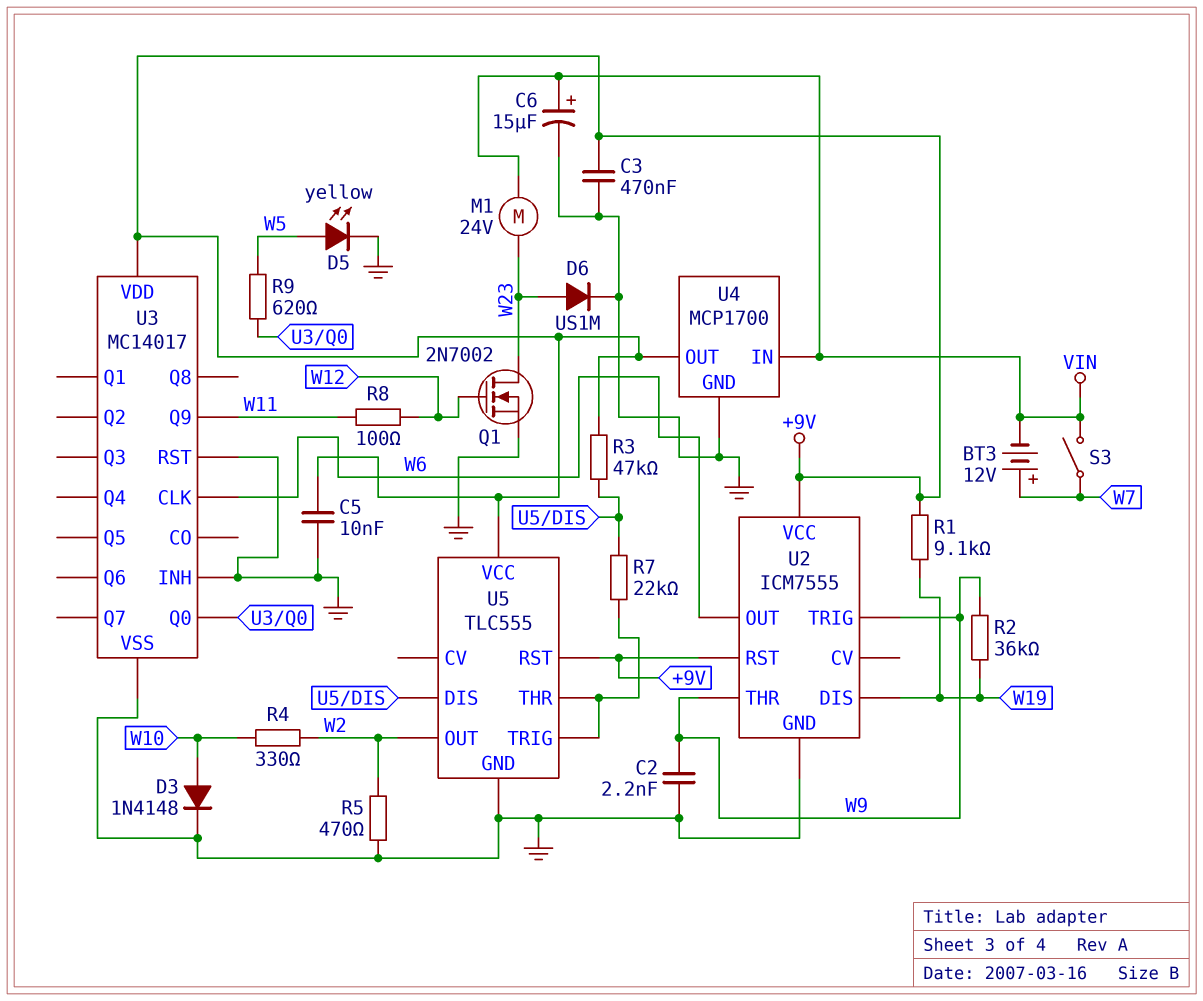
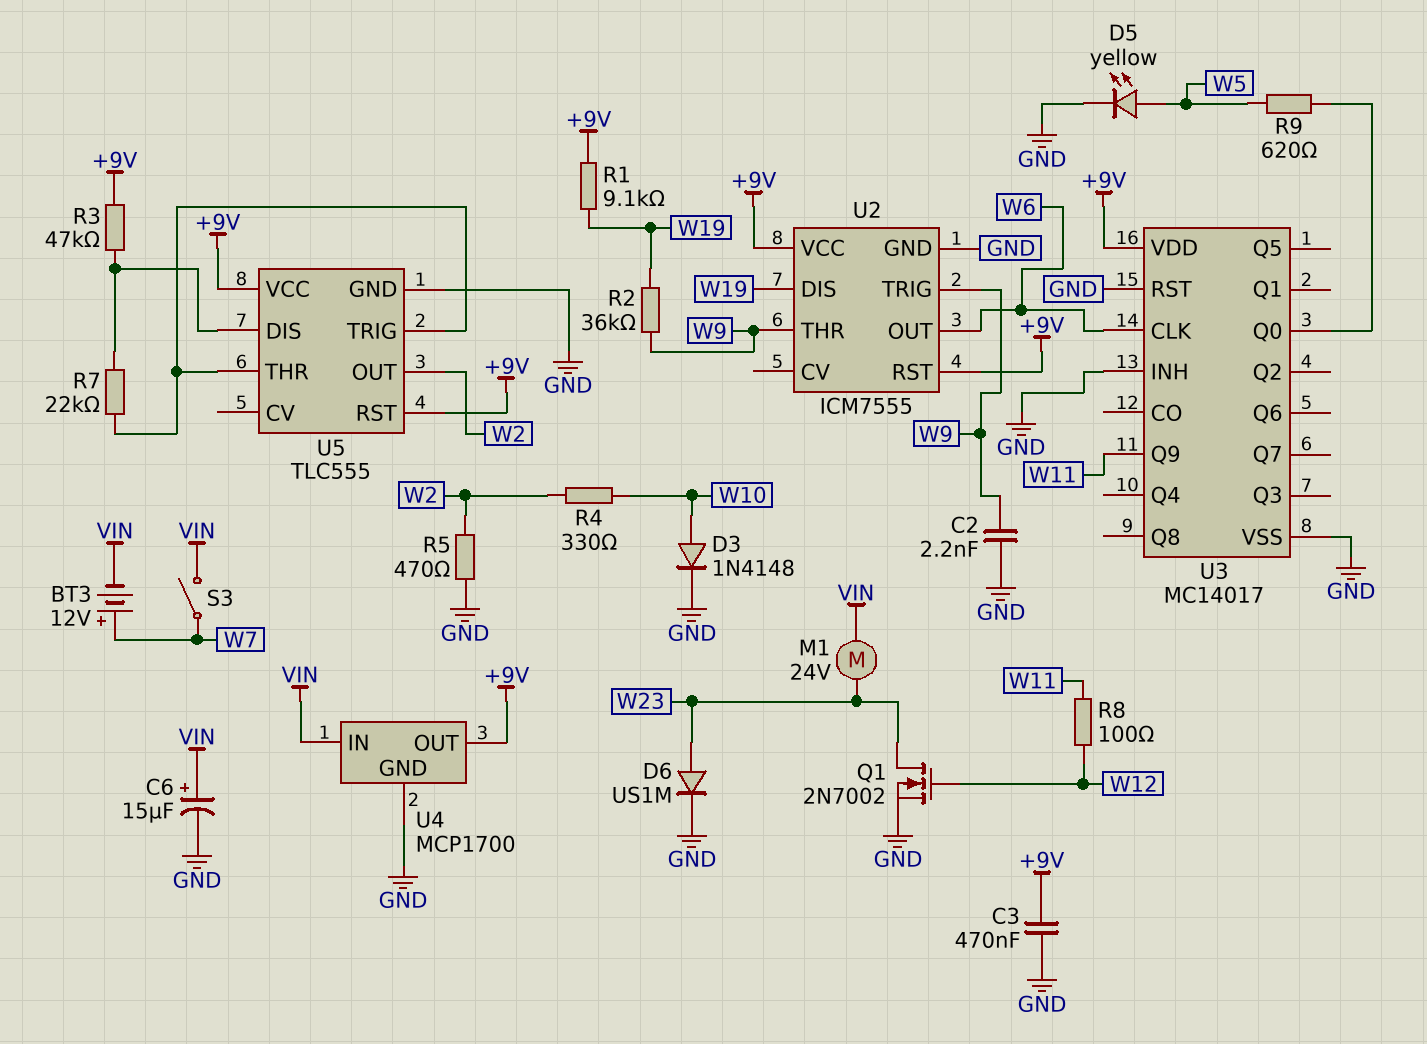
C5: 10nF (+9V, GND) -> none

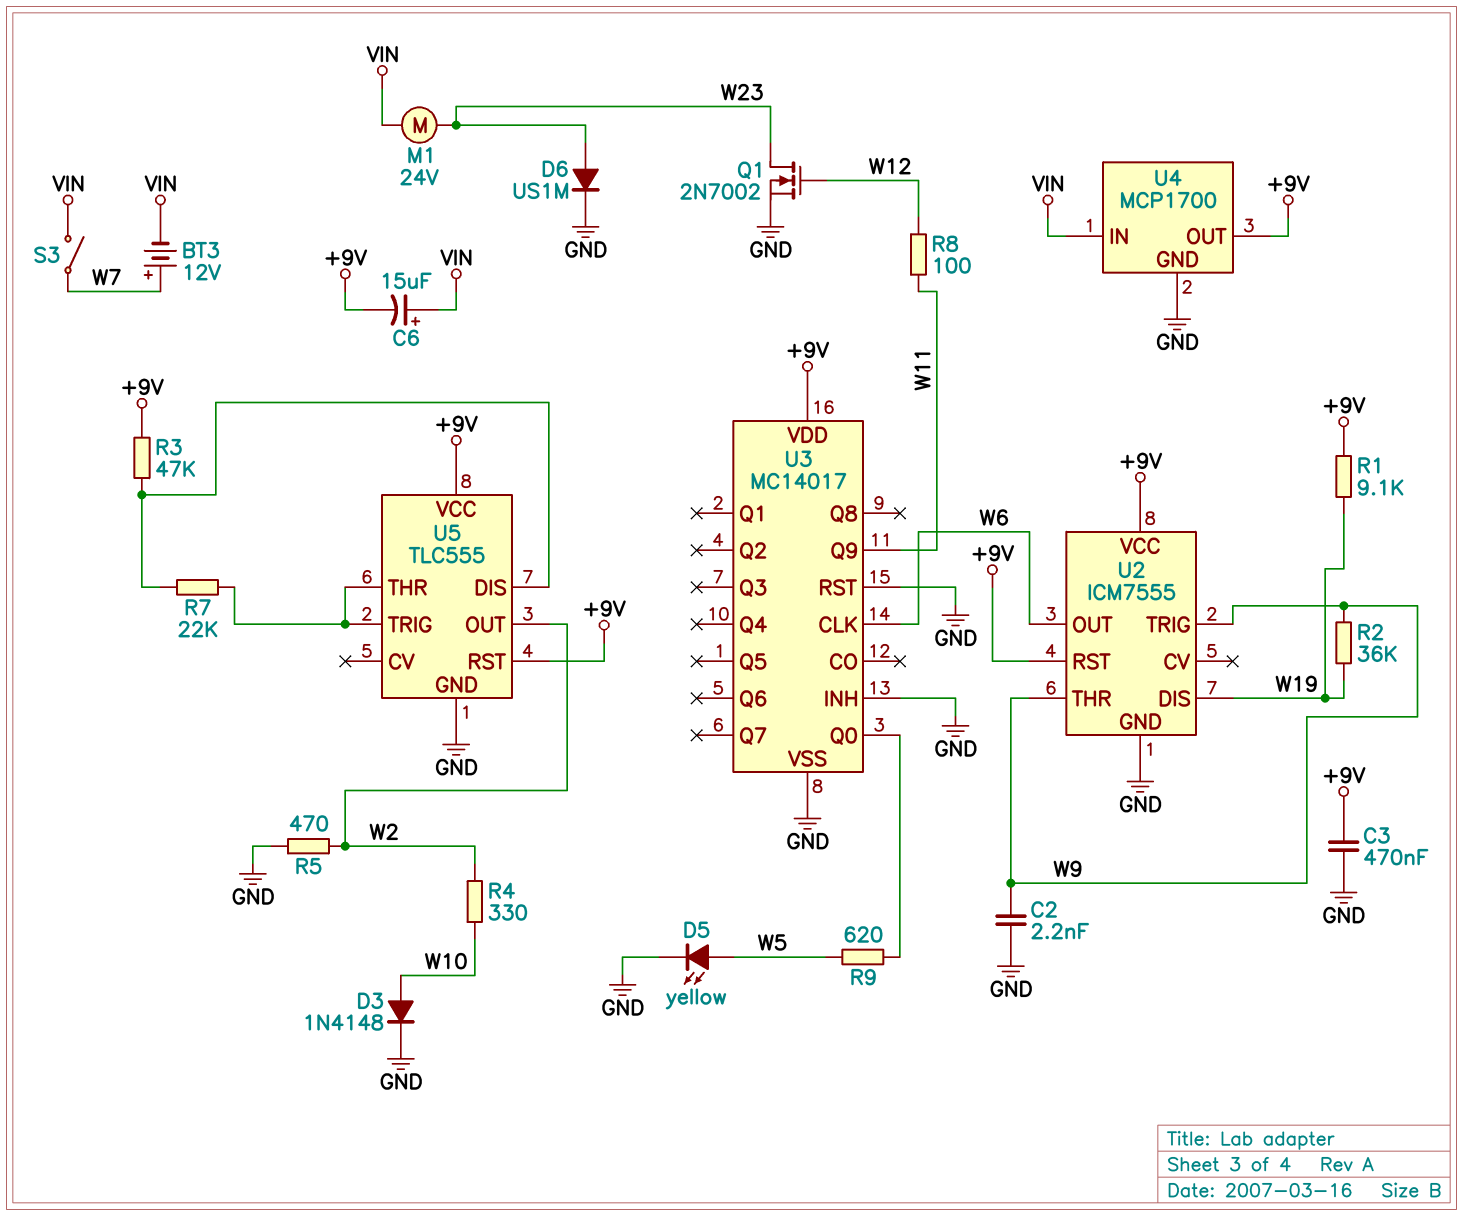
C6: 15uF (plus VIN, minus GND) -> 15uF (plus VIN, minus +9V)

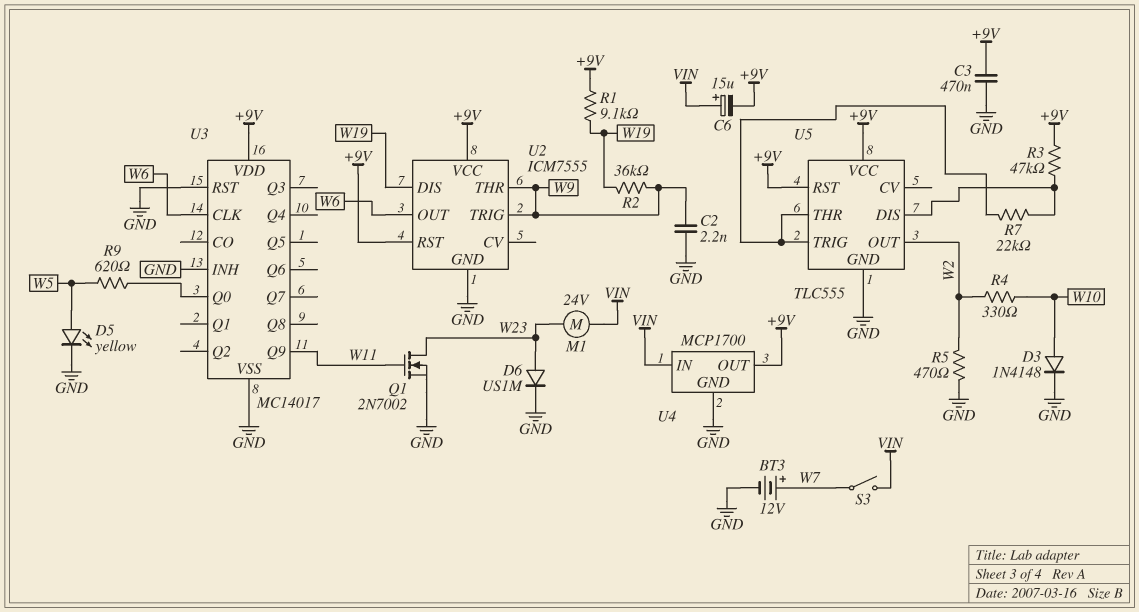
BT3: 12V (plus W7, minus VIN) -> 12V (plus W7, minus GND)
Q1: NMOS 2N7002 (G W12, D W23, S GND) -> NMOS 2N7002 (G W11, D W23, S GND)
R8: 100 (W11, W12) -> none

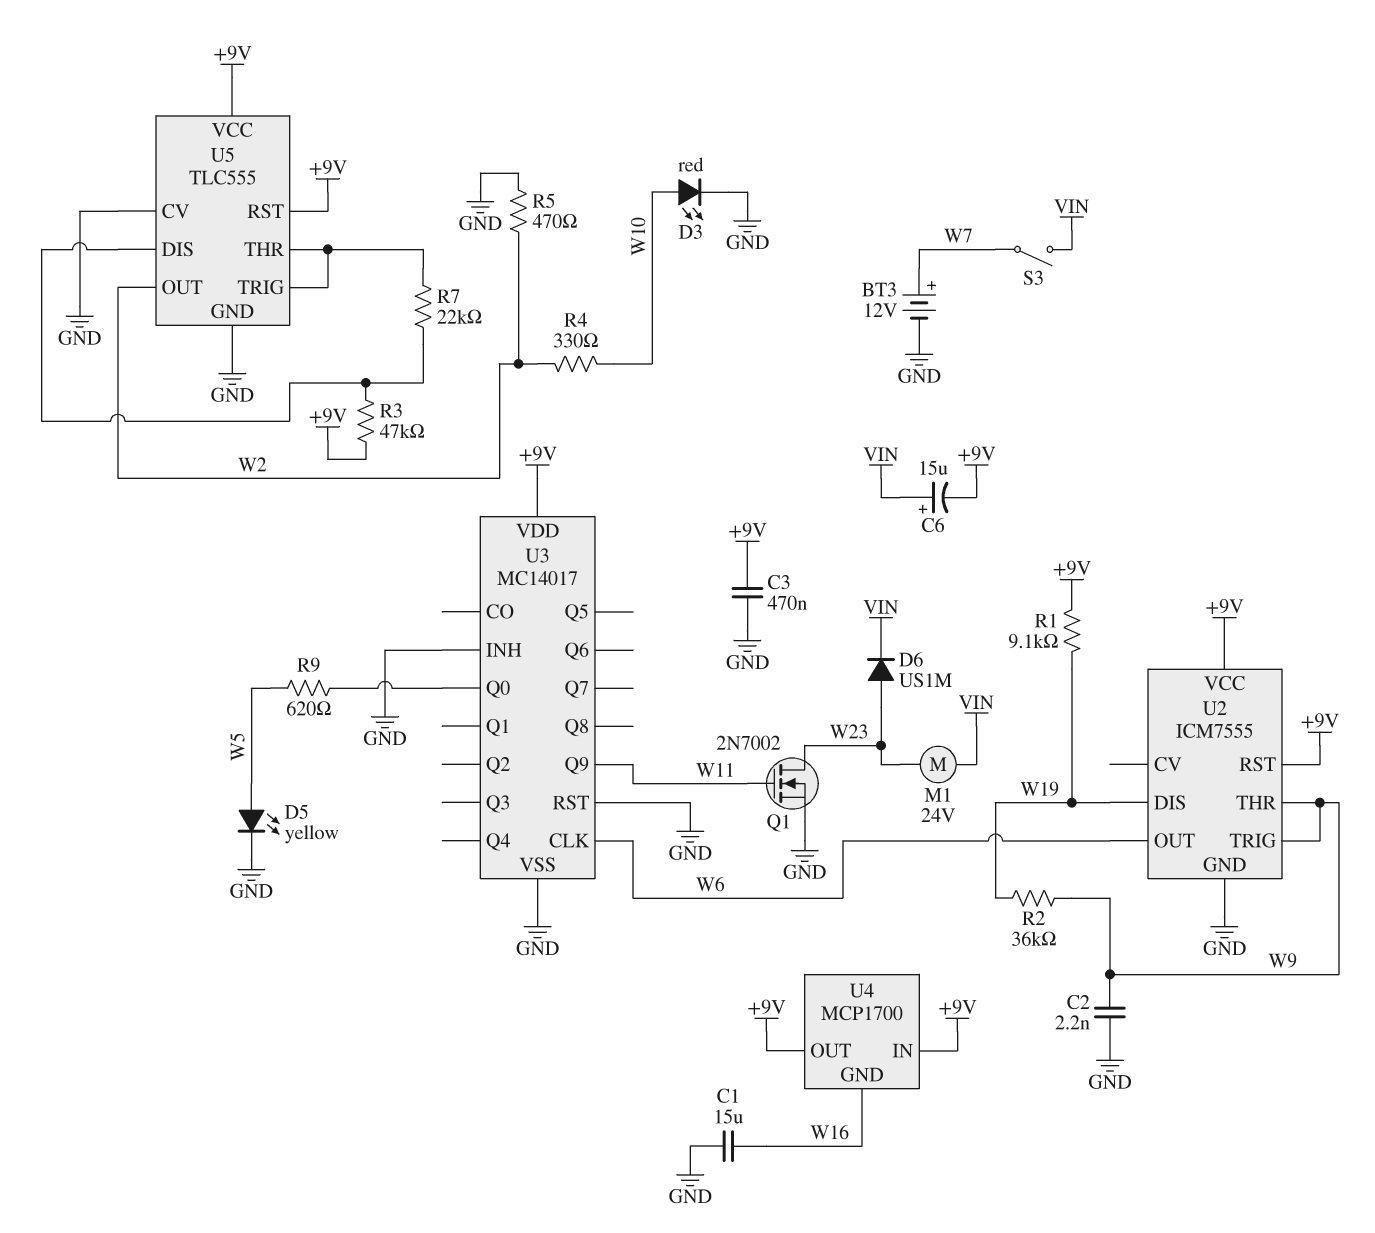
C1: none -> 15uF (GND, W16)
D3: diode 1N4148 (A W10, K GND) -> LED red (A W10, K GND)
D6: diode US1M (A W23, K GND) -> diode US1M (A W23, K VIN)
U4 pin GND: GND -> W16
U4 pin IN: VIN -> +9V
U5 pin CV: none -> GND

